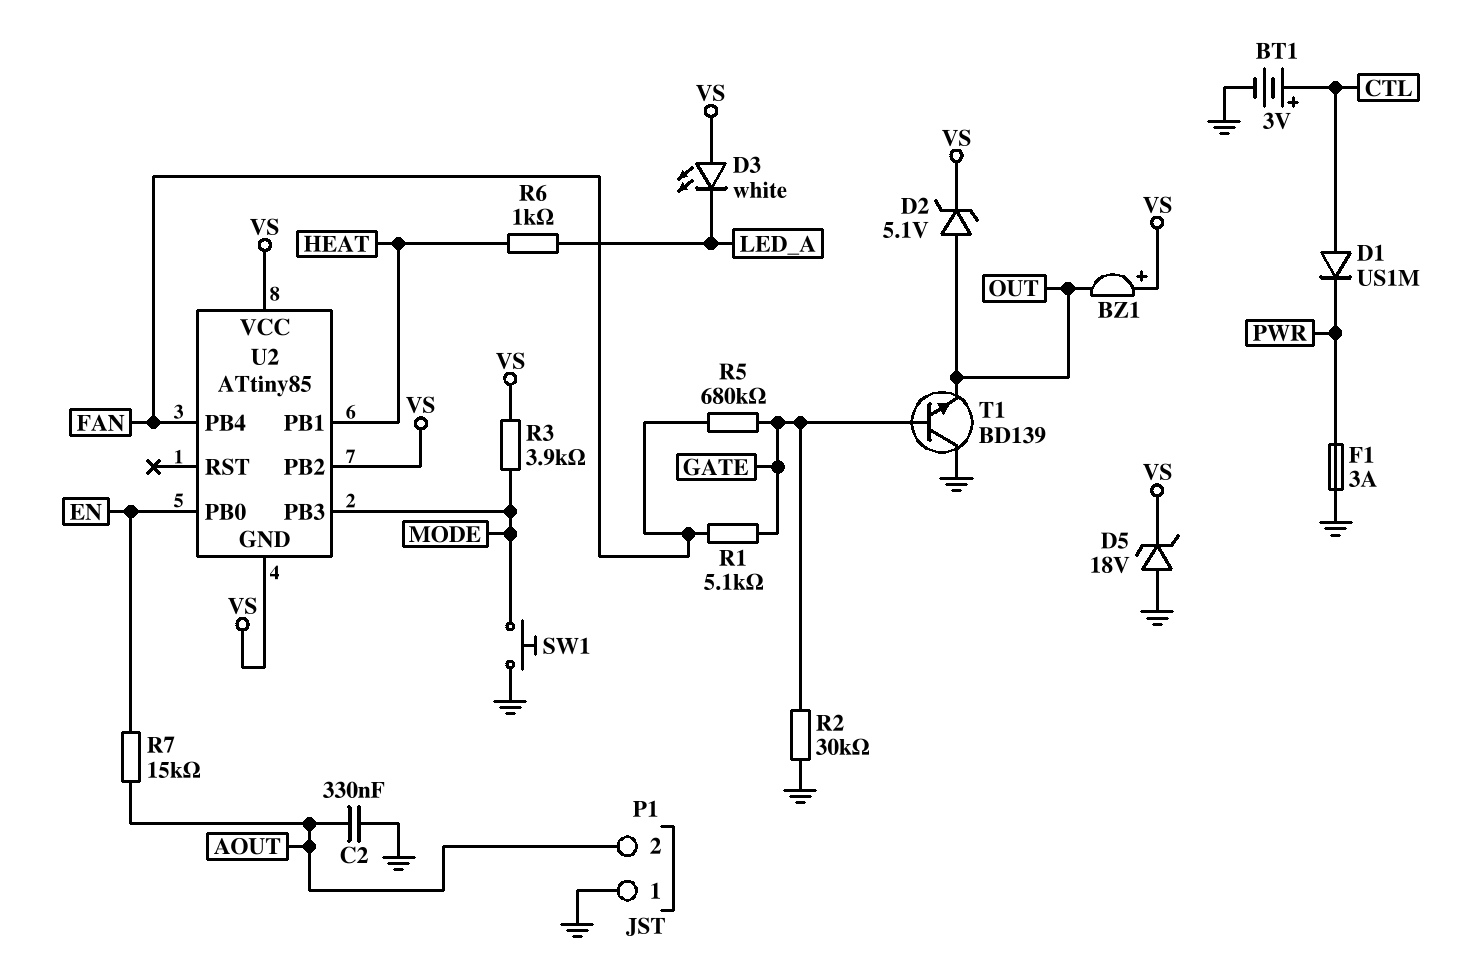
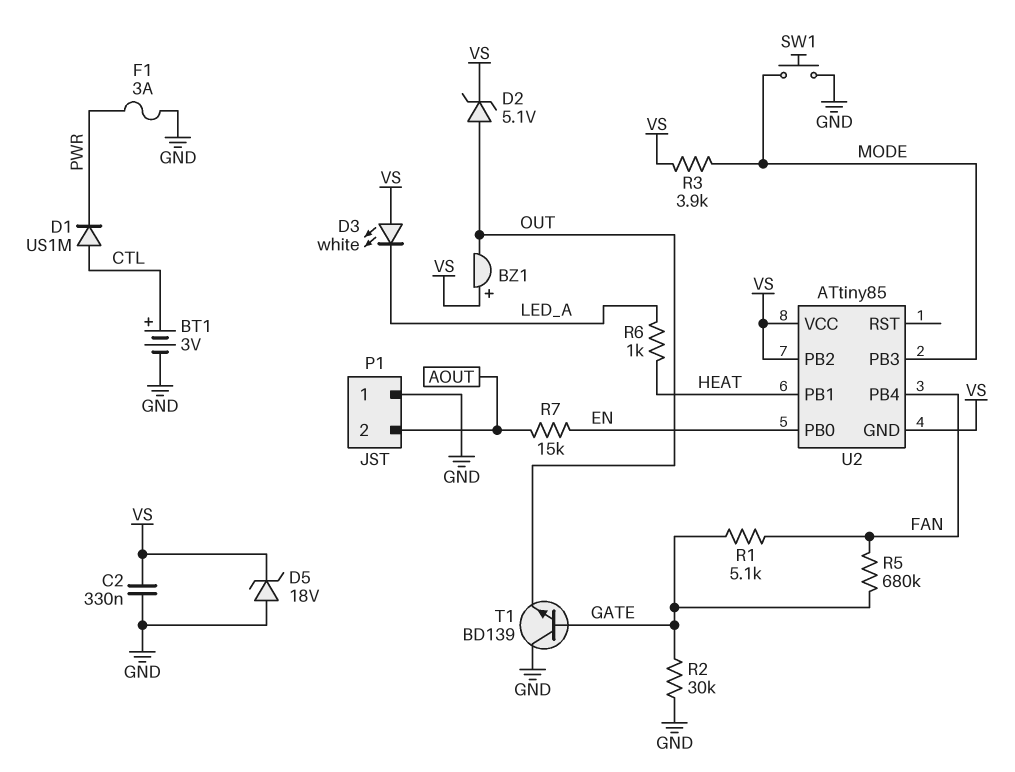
C2: 330nF (AOUT, GND) -> 330nF (GND, VS)

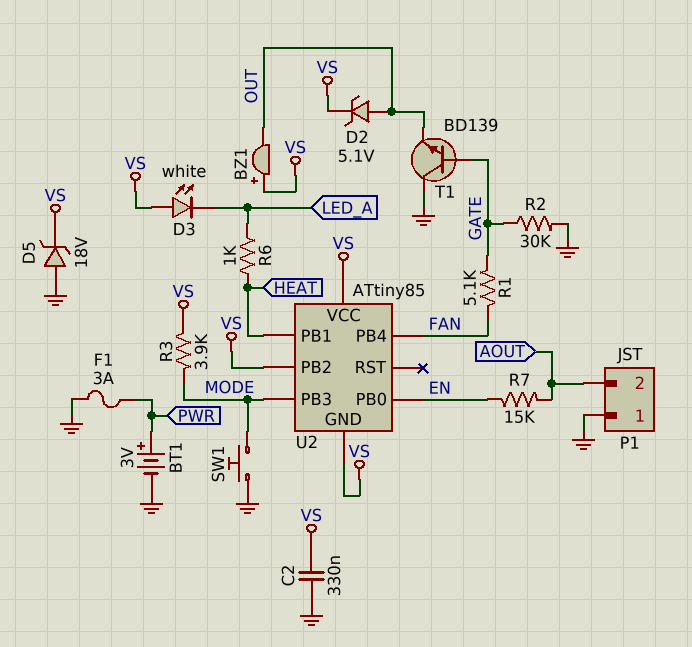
BT1: 3V (plus CTL, minus GND) -> 3V (plus PWR, minus GND)
D1: diode US1M (A CTL, K PWR) -> none
R5: 680k (FAN, GATE) -> none

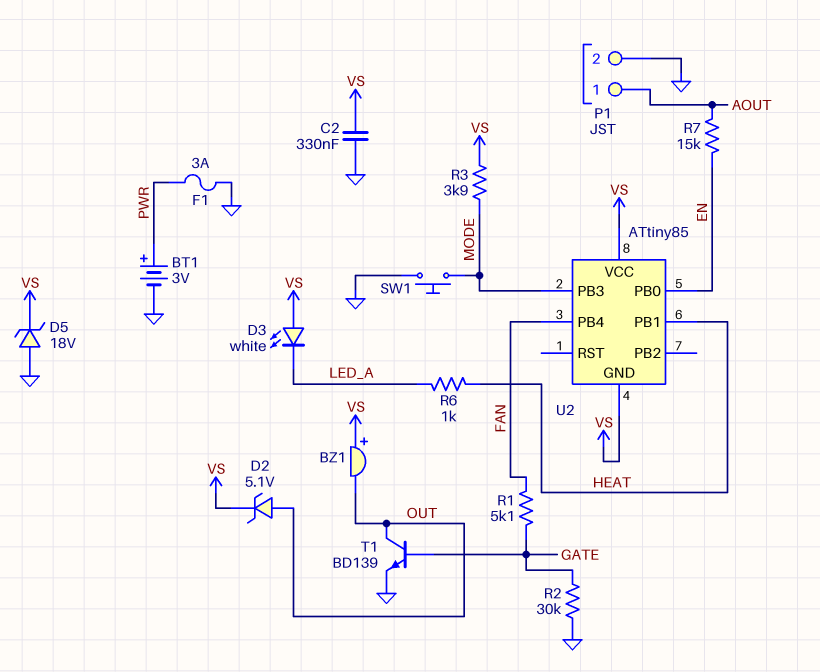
P1 pin 1: GND -> AOUT
P1 pin 2: AOUT -> GND
T1: NPN BD139 (B GATE, C GND, E OUT) -> NPN BD139 (B GATE, C OUT, E GND)
U2 pin PB2: VS -> none

